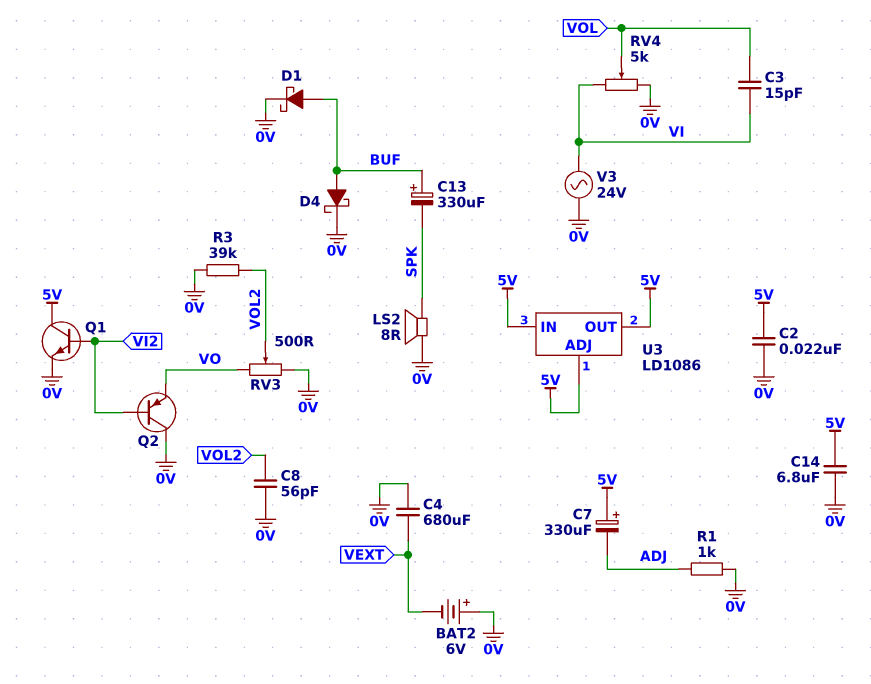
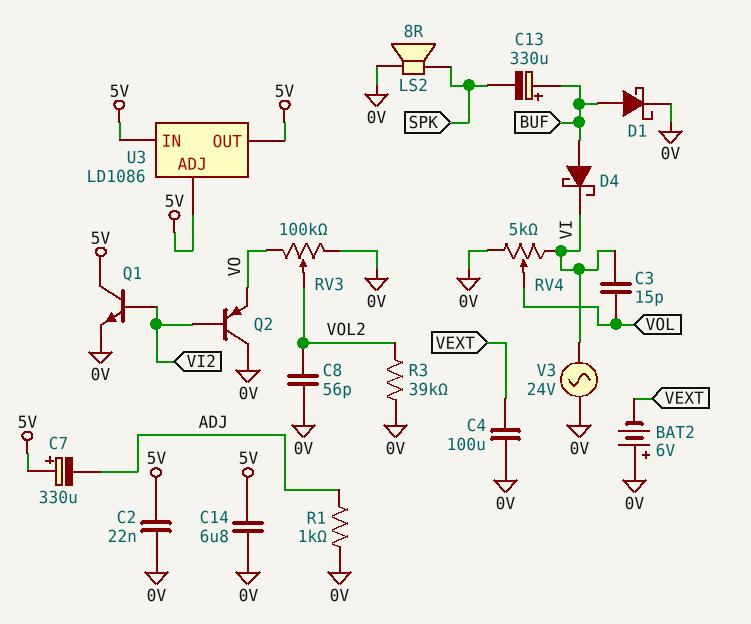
C4: 680uF (0V, VEXT) -> 100uF (0V, VEXT)
D4: schottky (A BUF, K 0V) -> schottky (A BUF, K VI)
RV3: 500 (0V, VO, wiper VOL2) -> 100k (0V, VO, wiper VOL2)

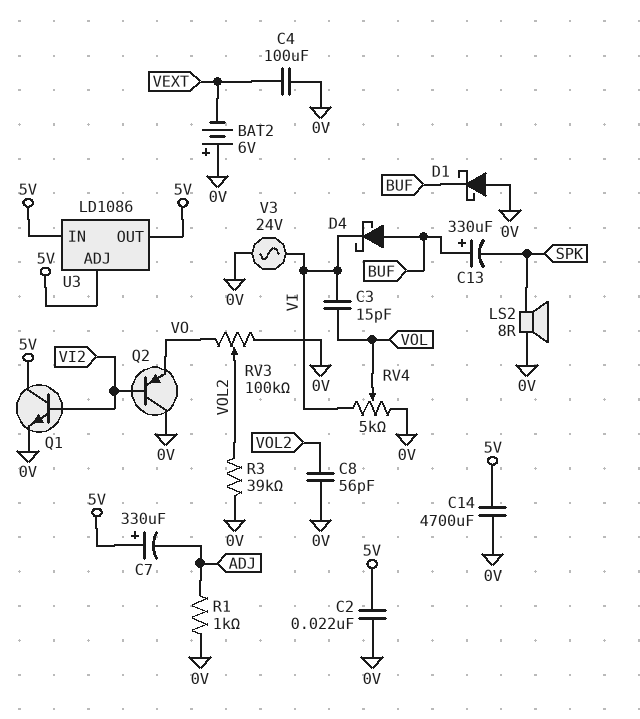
C14: 6.8uF (0V, 5V) -> 4700uF (0V, 5V)
D1: schottky (A BUF, K 0V) -> schottky (A 0V, K BUF)

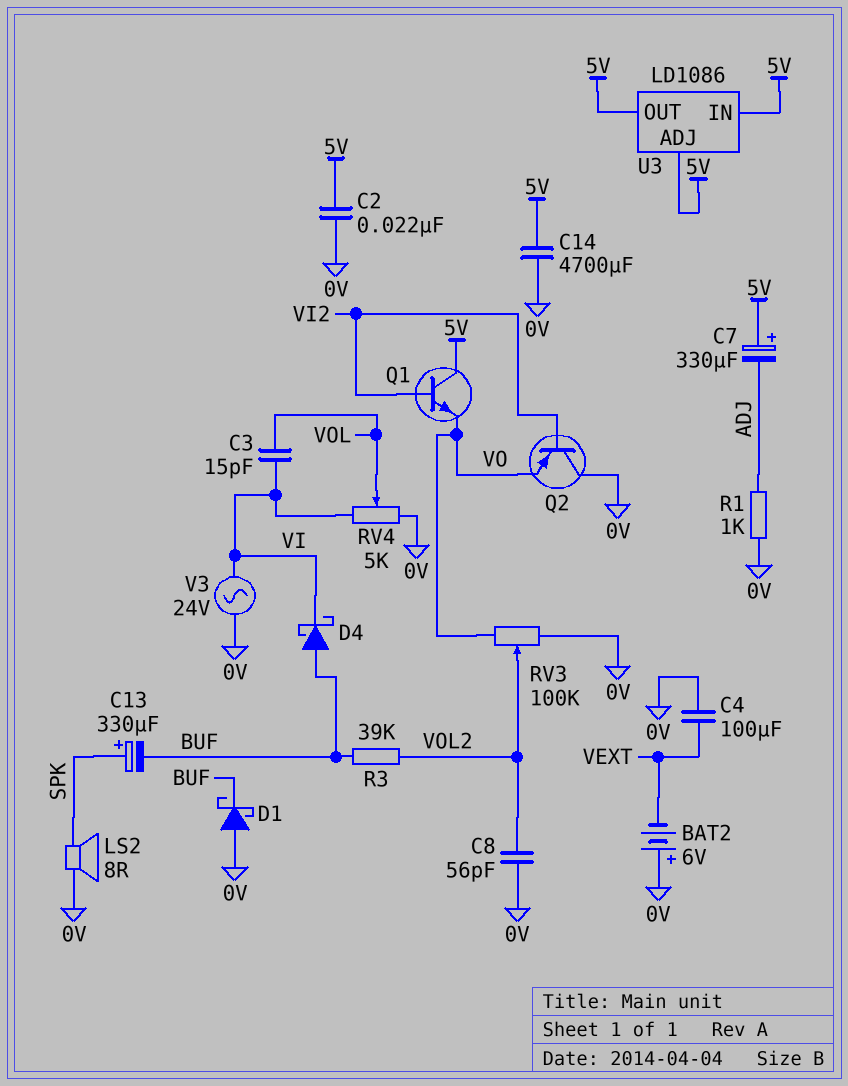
C13: 330uF (plus BUF, minus SPK) -> 330uF (plus SPK, minus BUF)
Q1: NPN (B VI2, C 5V, E 0V) -> NPN (B VI2, C 5V, E VO)
R3: 39k (0V, VOL2) -> 39k (BUF, VOL2)

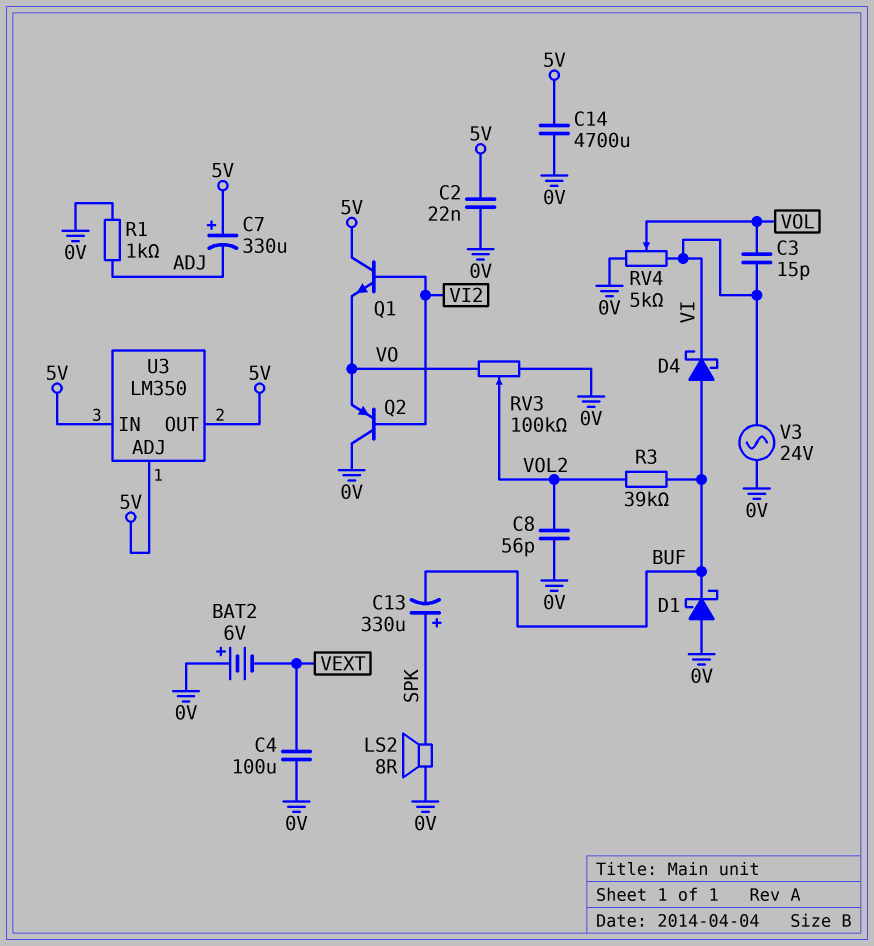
U3: LD1086 -> LM350

